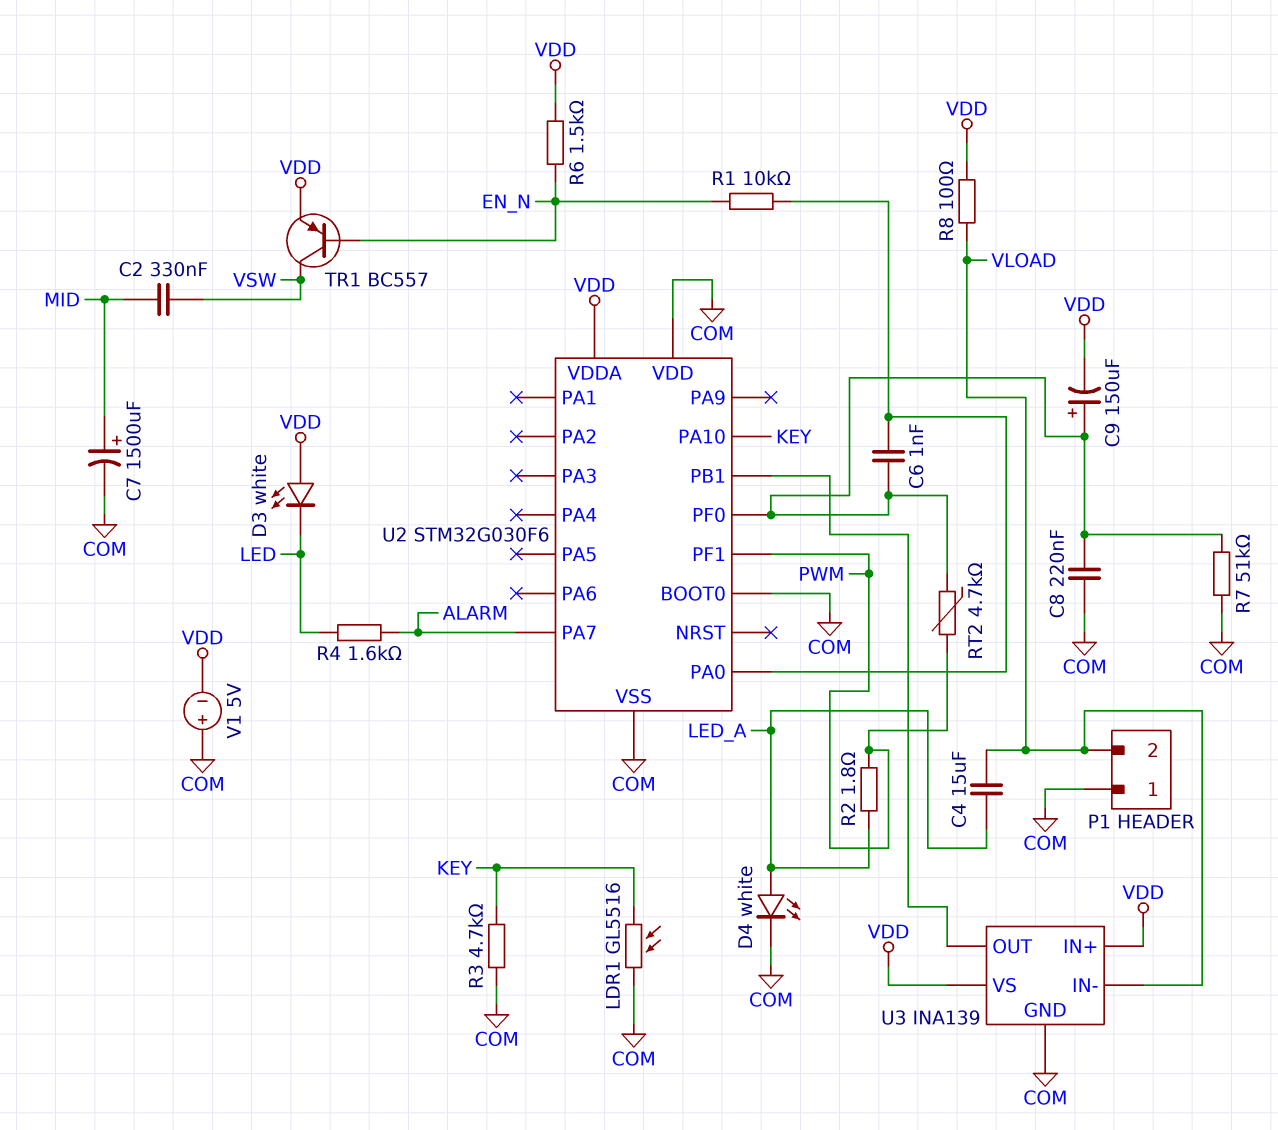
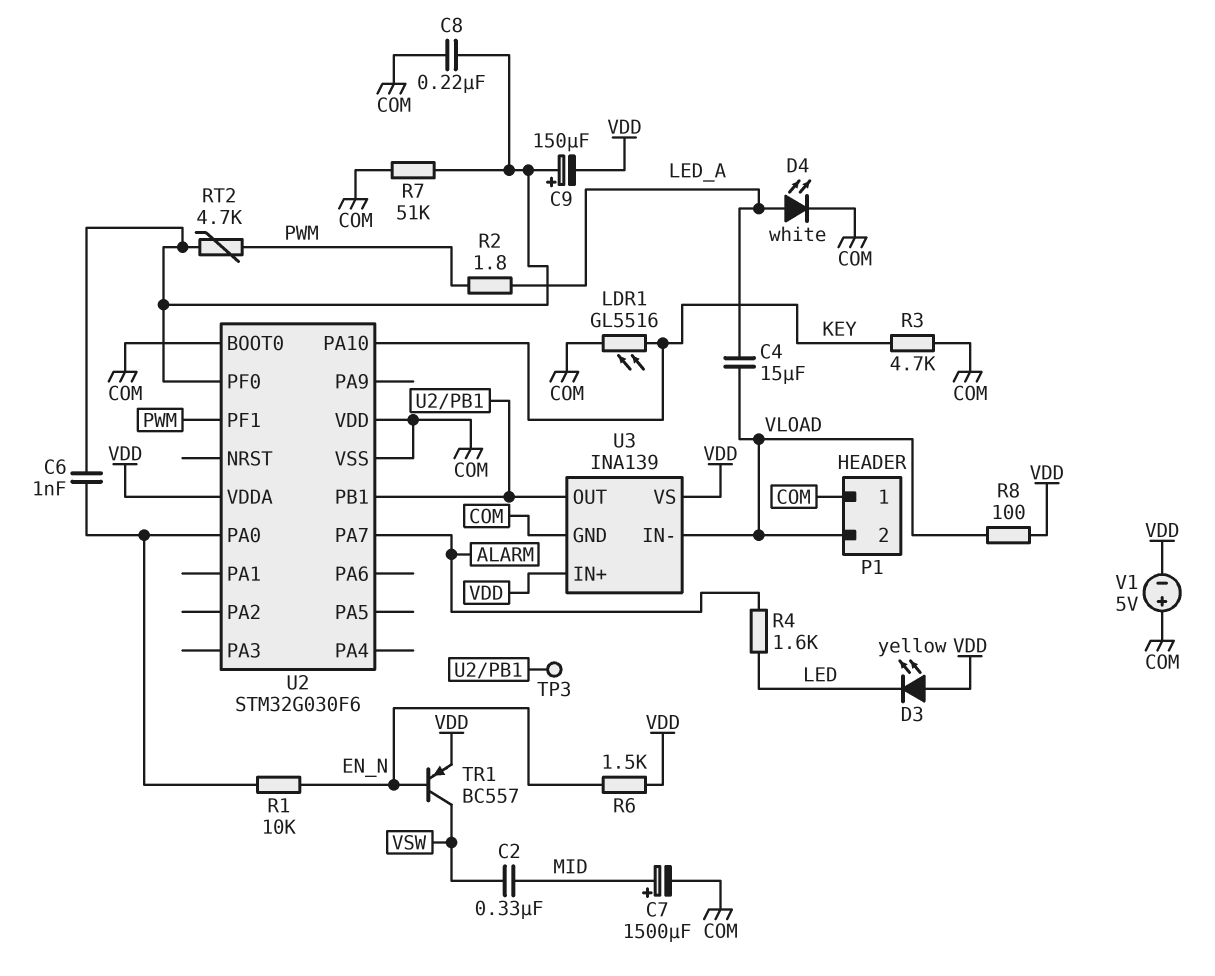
D3: LED white (A VDD, K LED) -> LED yellow (A VDD, K LED)
TP3: none -> test point (U2/PB1)

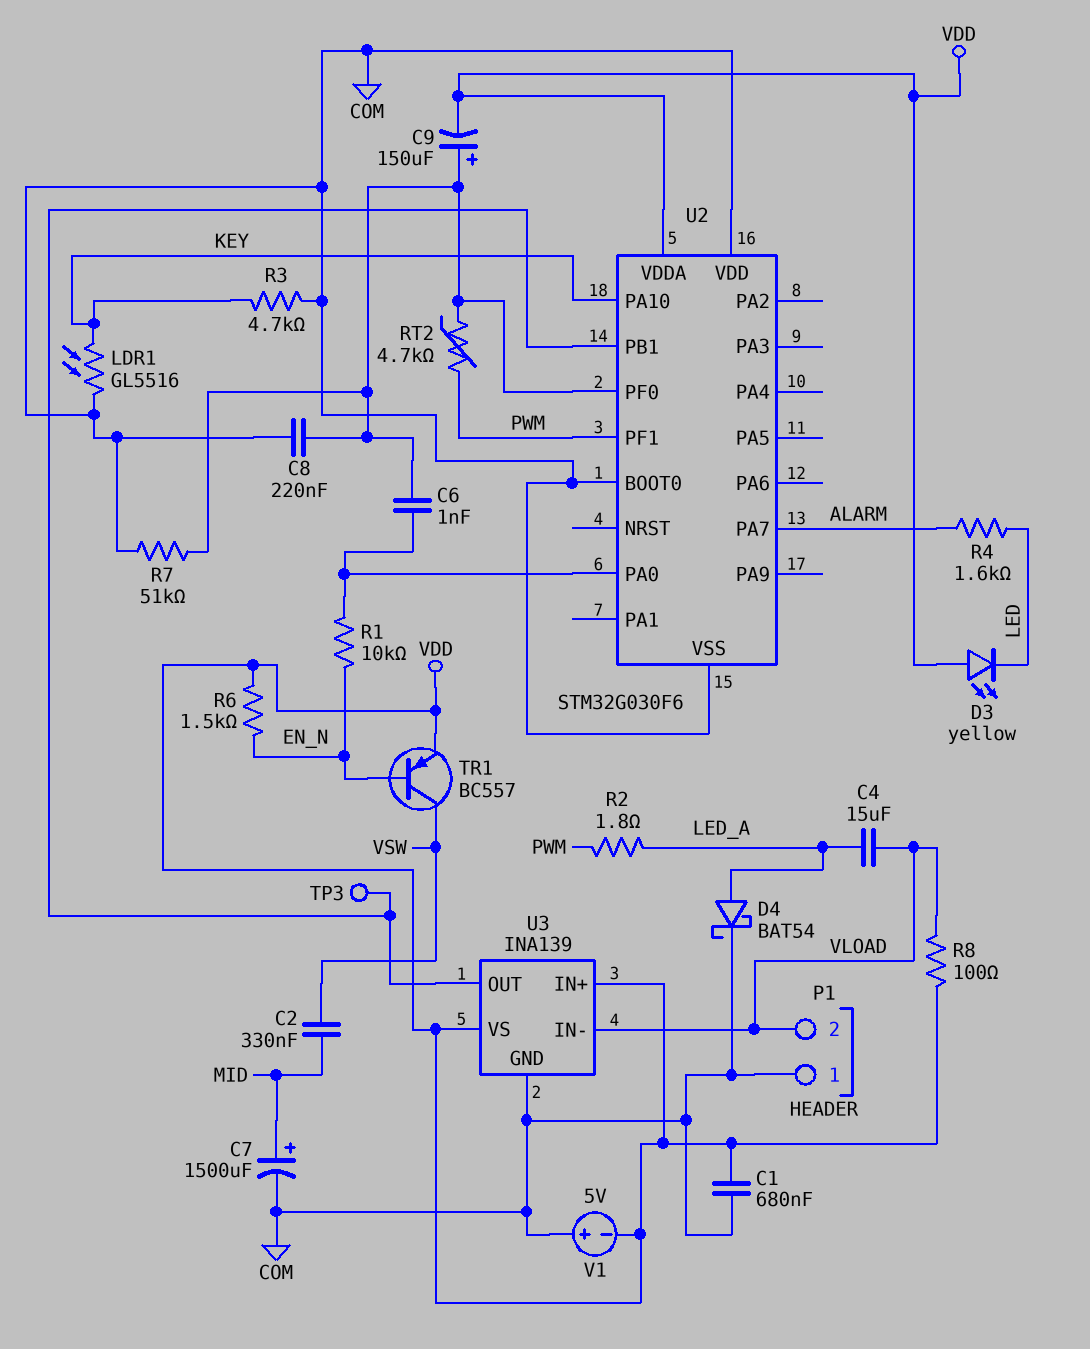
C1: none -> 680nF (COM, VDD)
D4: LED white (A LED_A, K COM) -> schottky BAT54 (A LED_A, K COM)

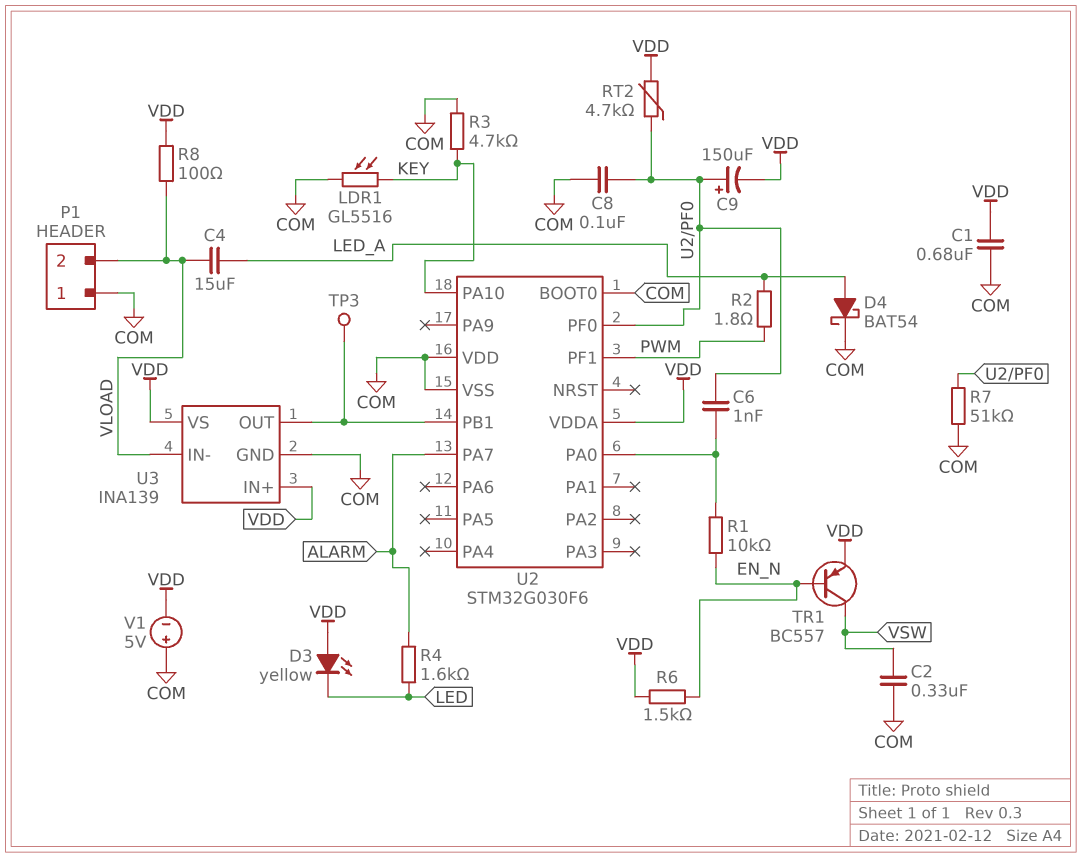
C2: 330nF (MID, VSW) -> 330nF (COM, VSW)
C7: 1500uF (plus MID, minus COM) -> none
C8: 220nF (COM, U2/PF0) -> 100nF (COM, U2/PF0)
RT2: 4.7k (PWM, U2/PF0) -> 4.7k (U2/PF0, VDD)

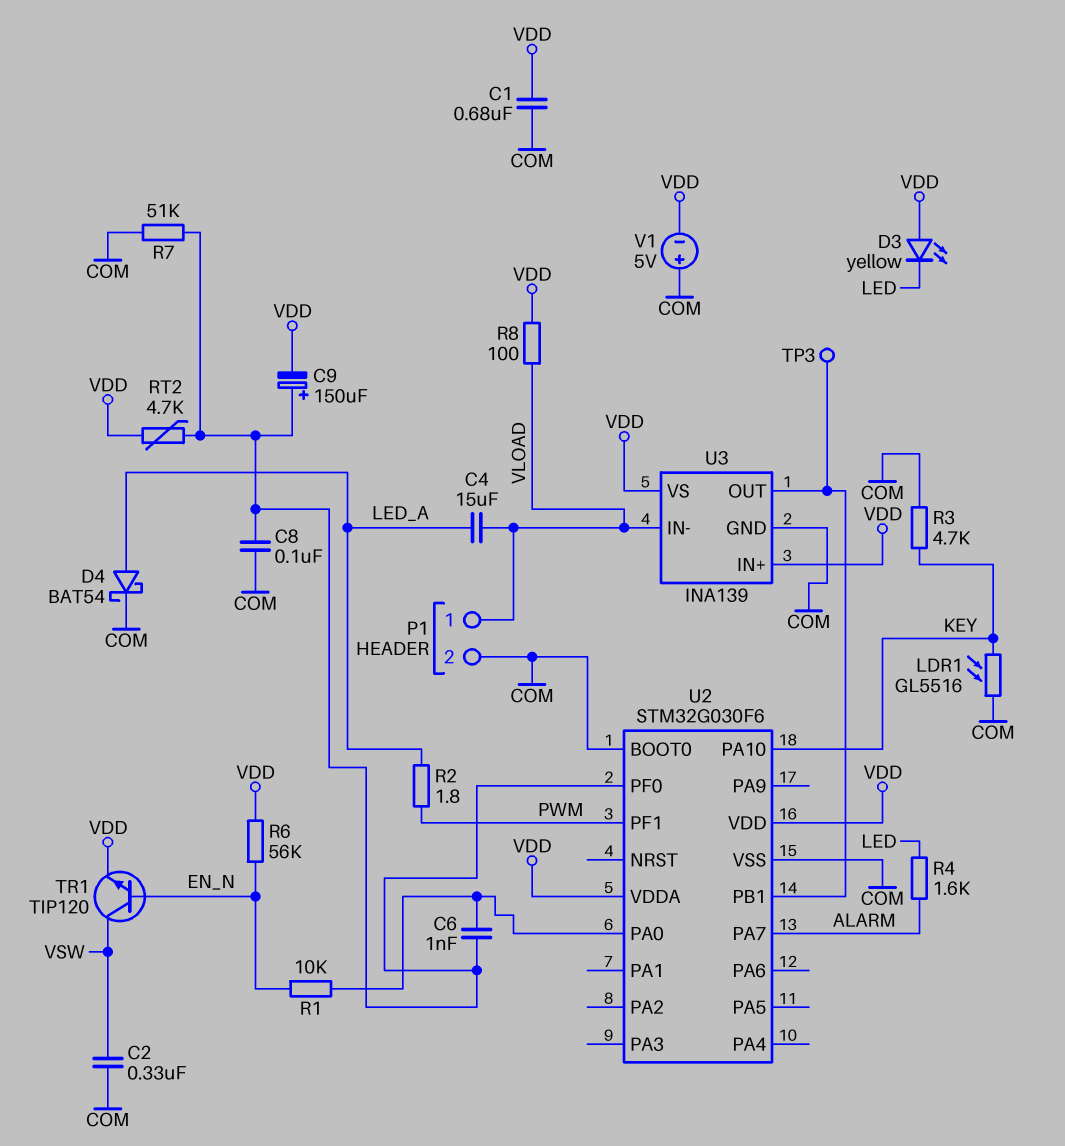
P1 pin 1: COM -> VLOAD
P1 pin 2: VLOAD -> COM
R6: 1.5k (EN_N, VDD) -> 56k (EN_N, VDD)
TR1: PNP BC557 (B EN_N, C VSW, E VDD) -> NPN TIP120 (B EN_N, C VSW, E VDD)
U2 pin VDD: COM -> VDD

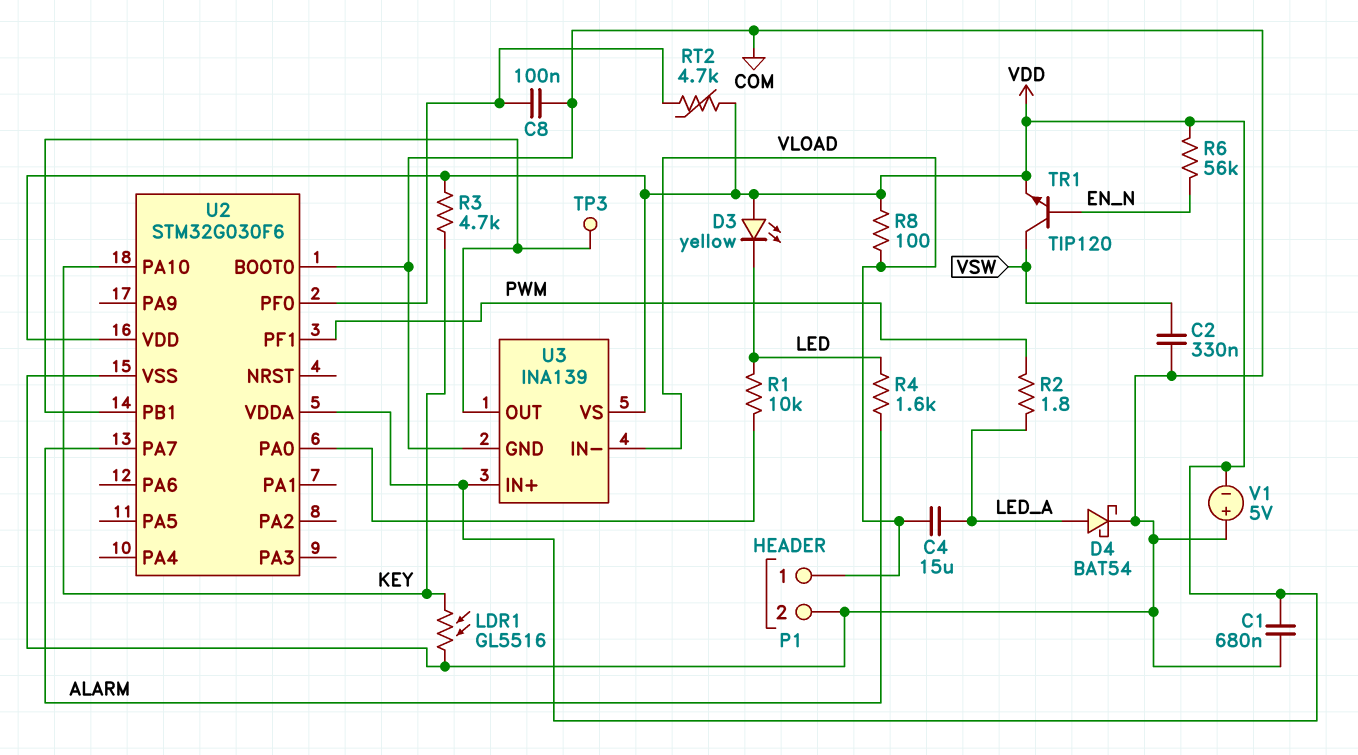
C6: 1nF (U2/PA0, U2/PF0) -> none
C9: 150uF (plus U2/PF0, minus VDD) -> none
R1: 10k (EN_N, U2/PA0) -> 10k (LED, U2/PA0)
R3: 4.7k (COM, KEY) -> 4.7k (KEY, VDD)
R7: 51k (COM, U2/PF0) -> none

